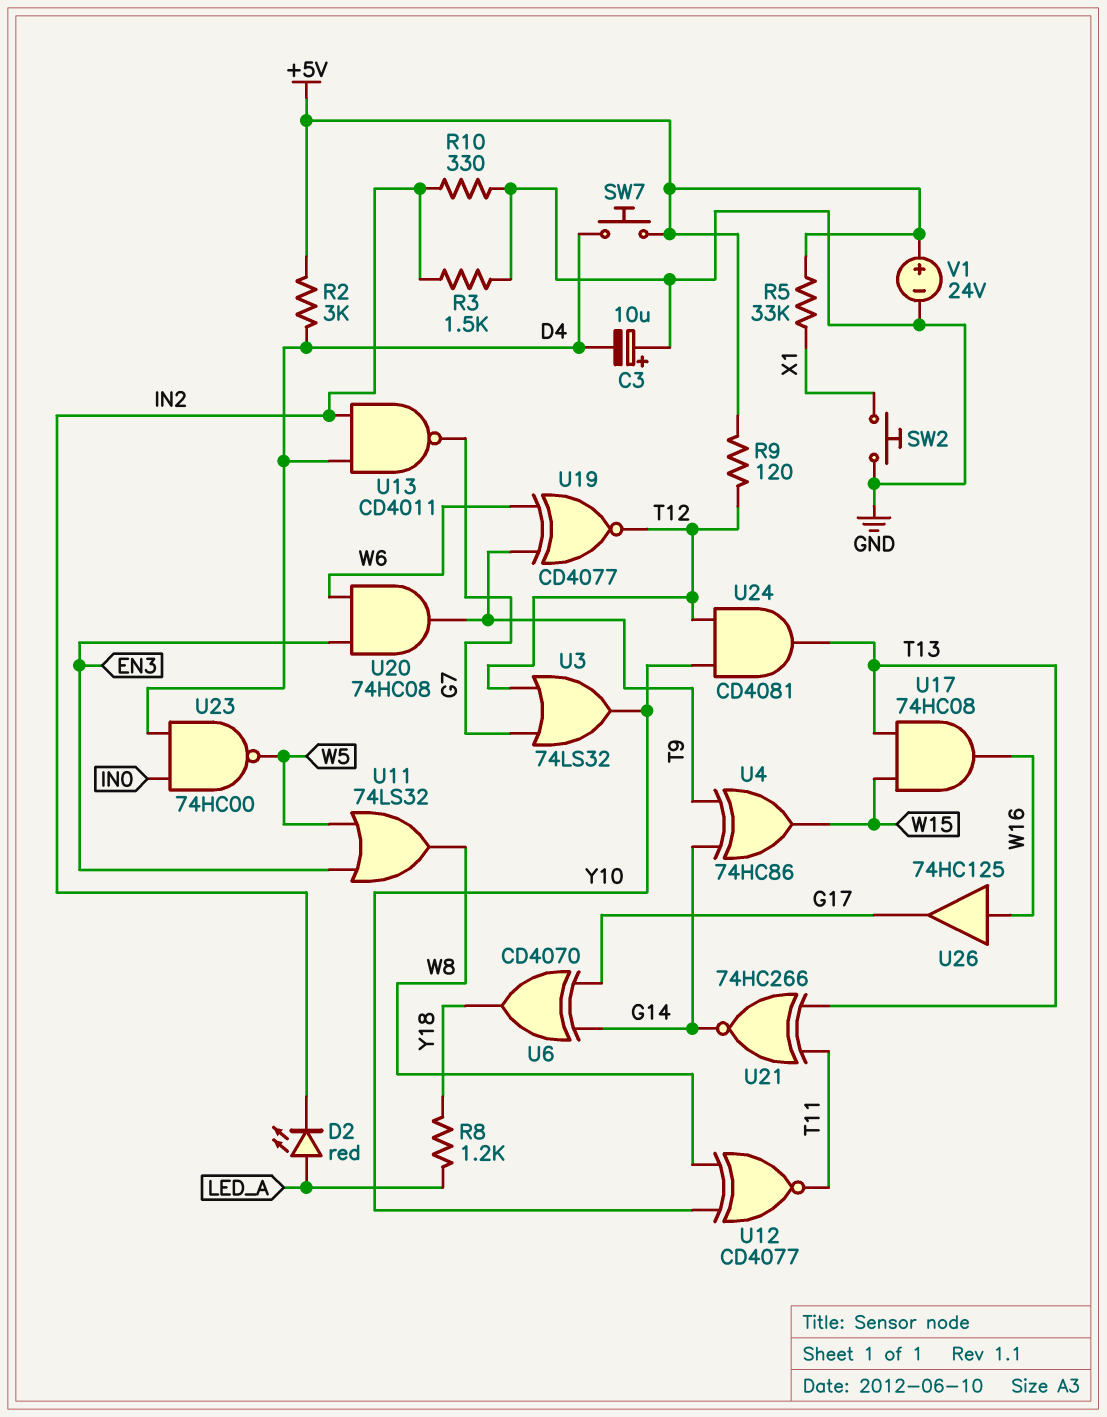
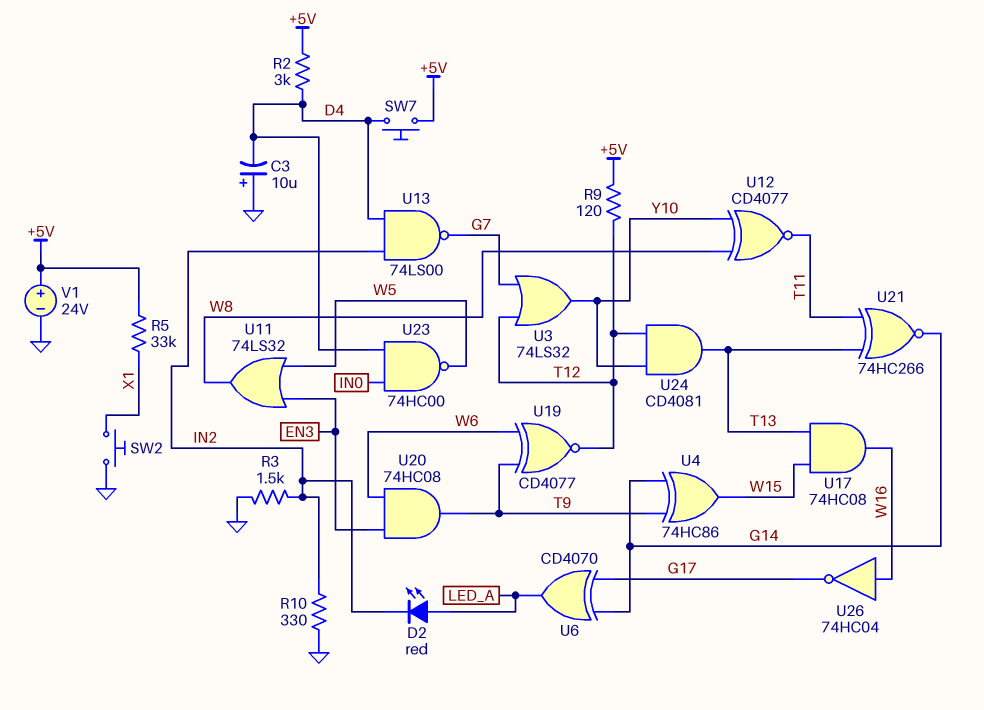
R8: 1.2k (LED_A, Y18) -> none
U6: XOR CD4070 (in G14, in G17, out Y18) -> XOR CD4070 (in G14, in G17, out LED_A)
U13: NAND CD4011 (in D4, in IN2, out G7) -> NAND 74LS00 (in D4, in IN2, out G7)
U26: buffer 74HC125 (in W16, out G17) -> NOT 74HC04 (in W16, out G17)

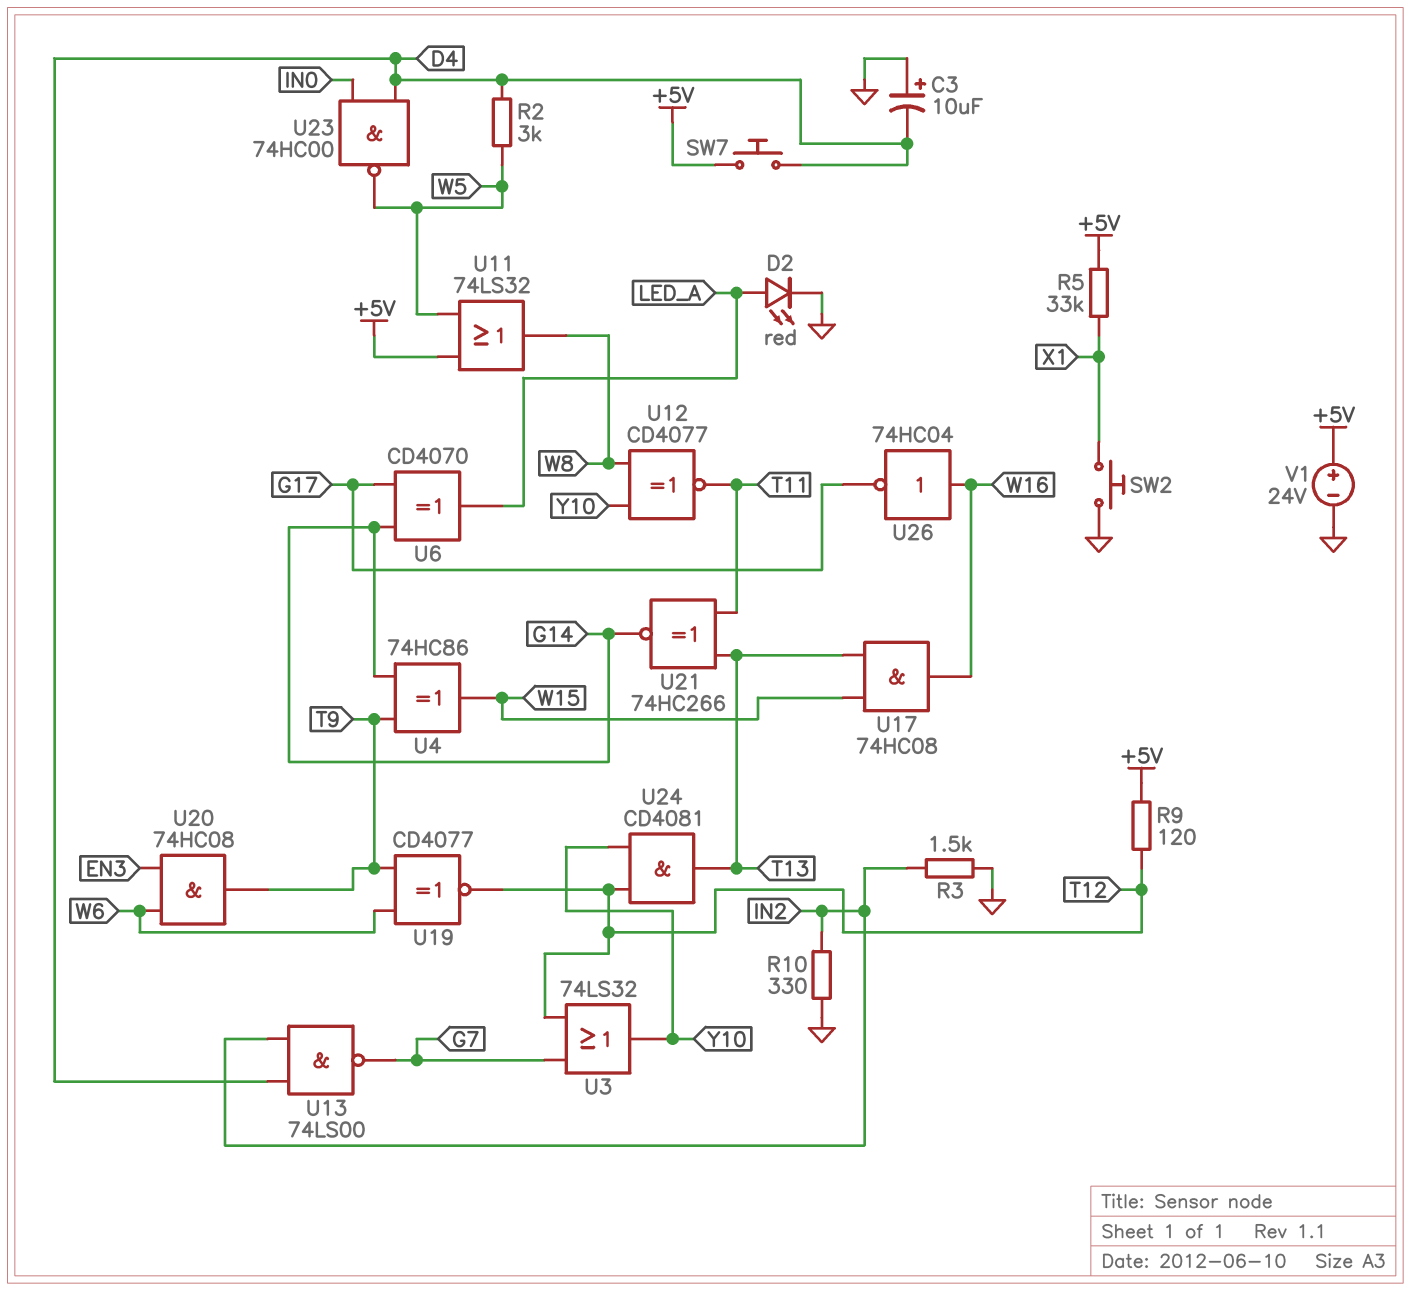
D2: LED red (A LED_A, K IN2) -> LED red (A LED_A, K GND)
R2: 3k (+5V, D4) -> 3k (D4, W5)
U11: OR 74LS32 (in EN3, in W5, out W8) -> OR 74LS32 (in +5V, in W5, out W8)

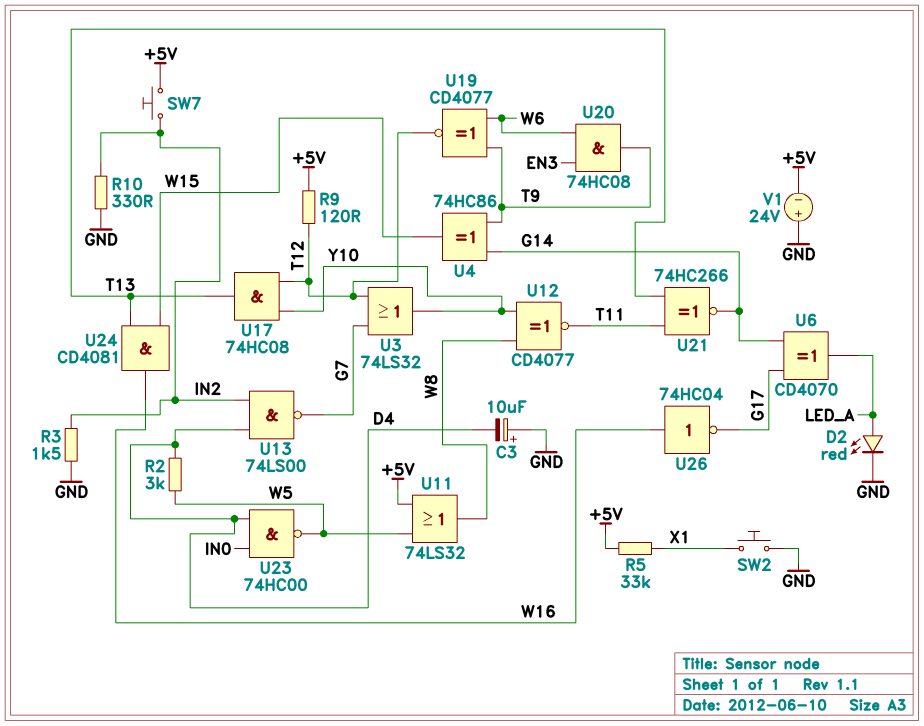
SW7: button (+5V, D4) -> button (+5V, IN2)
U17: AND 74HC08 (in T13, in W15, out W16) -> AND 74HC08 (in T12, in Y10, out T13)
U24: AND CD4081 (in T12, in Y10, out T13) -> AND CD4081 (in T13, in W15, out W16)
V1: 24V (plus +5V, minus GND) -> 24V (plus GND, minus +5V)

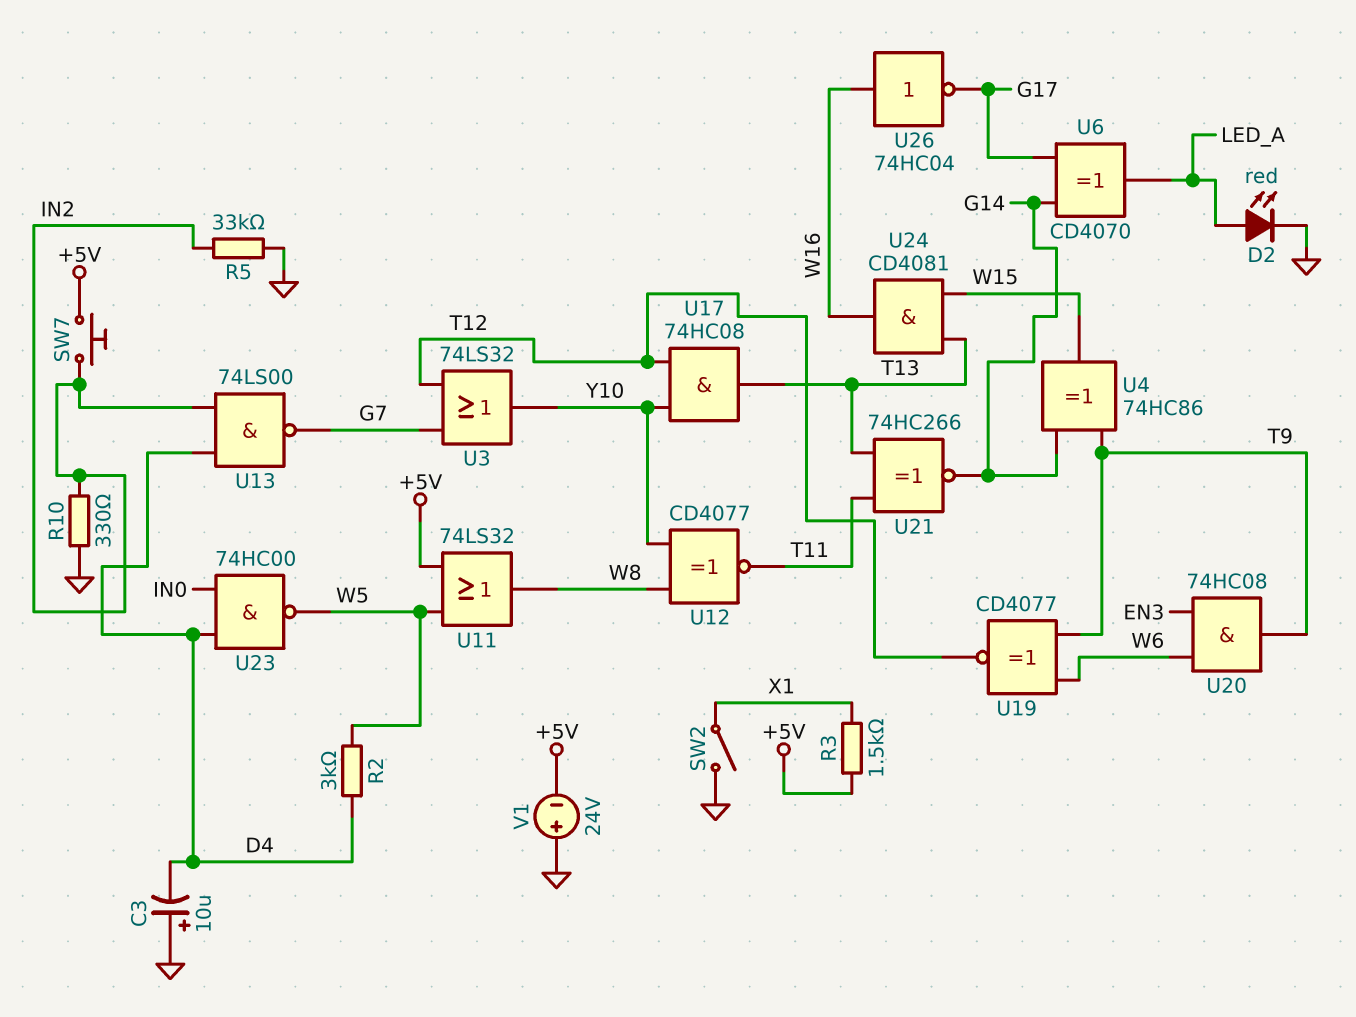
R3: 1.5k (GND, IN2) -> 1.5k (+5V, X1)
R5: 33k (+5V, X1) -> 33k (GND, IN2)
R9: 120 (+5V, T12) -> none
SW2: button (GND, X1) -> switch (GND, X1)

